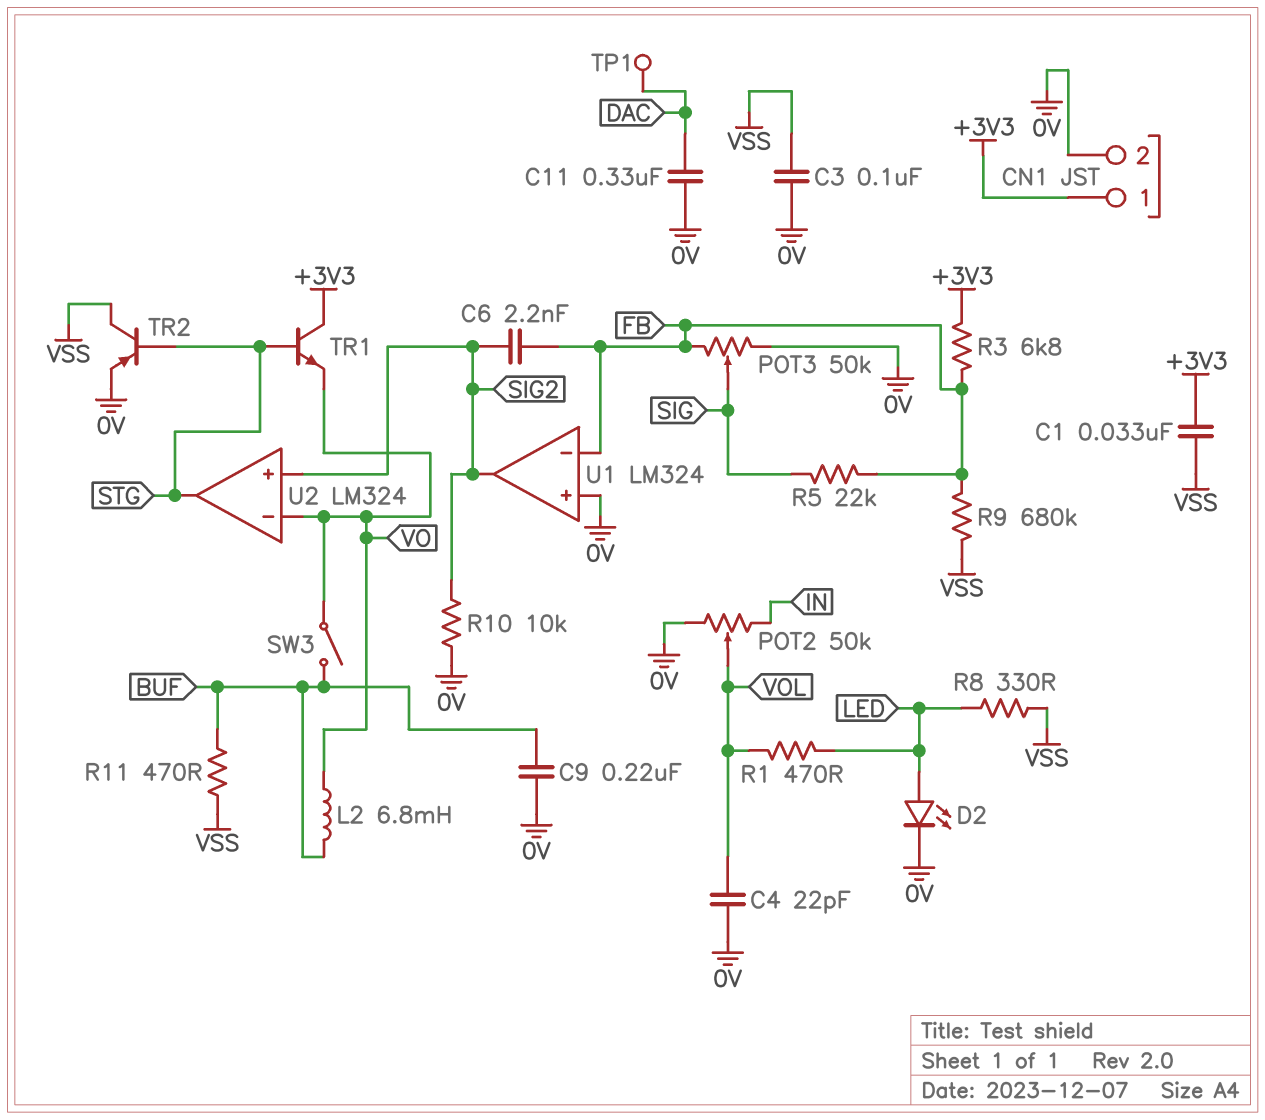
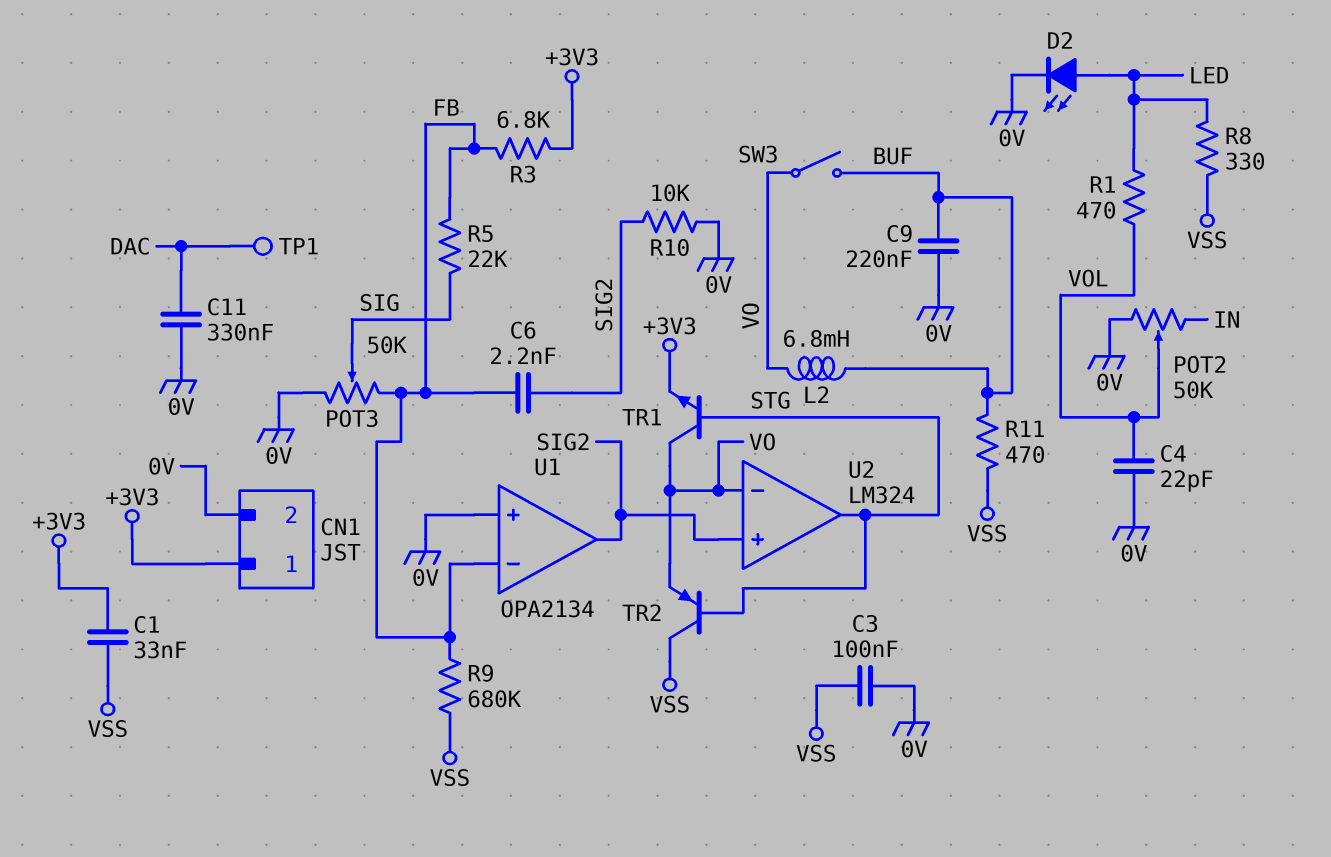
TR1: NPN (B STG, C +3V3, E VO) -> NPN (B STG, C VO, E +3V3)
TR2: PNP (B STG, C VSS, E 0V) -> PNP (B STG, C VSS, E VO)
U1: LM324 -> OPA2134

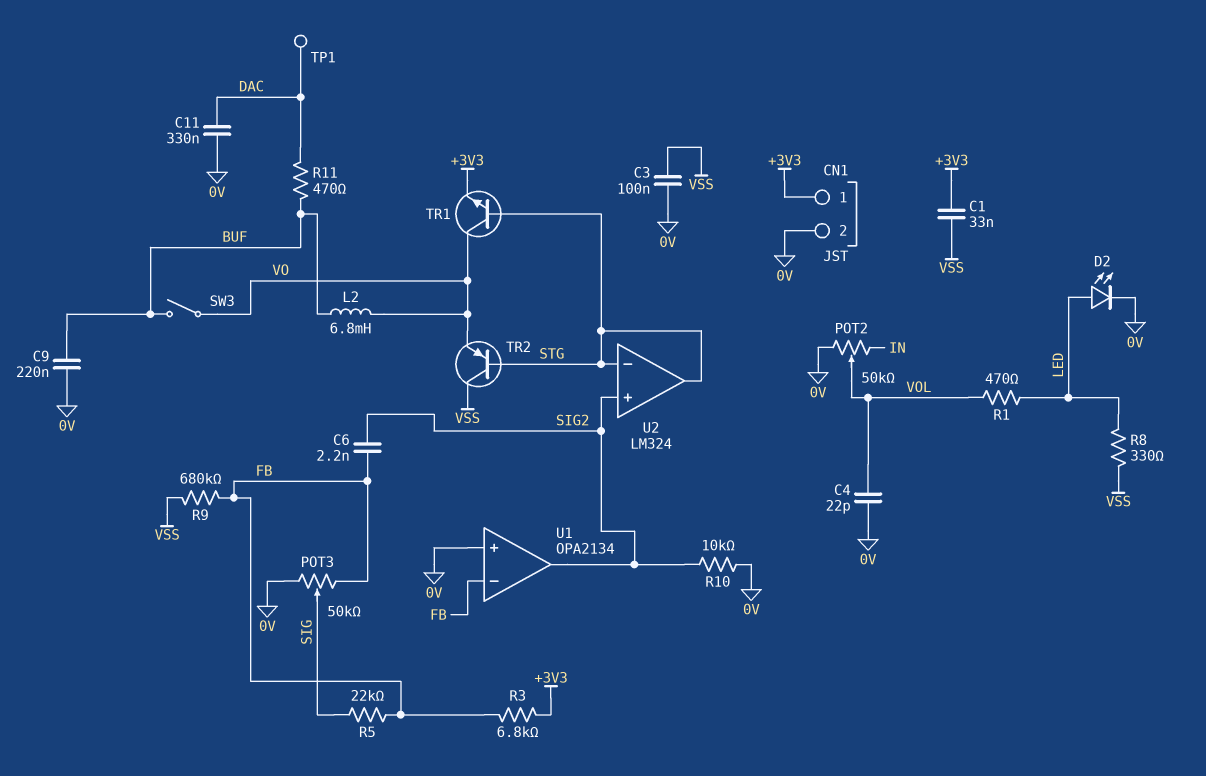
R11: 470 (BUF, VSS) -> 470 (BUF, DAC)
U2 pin in-: VO -> STG

